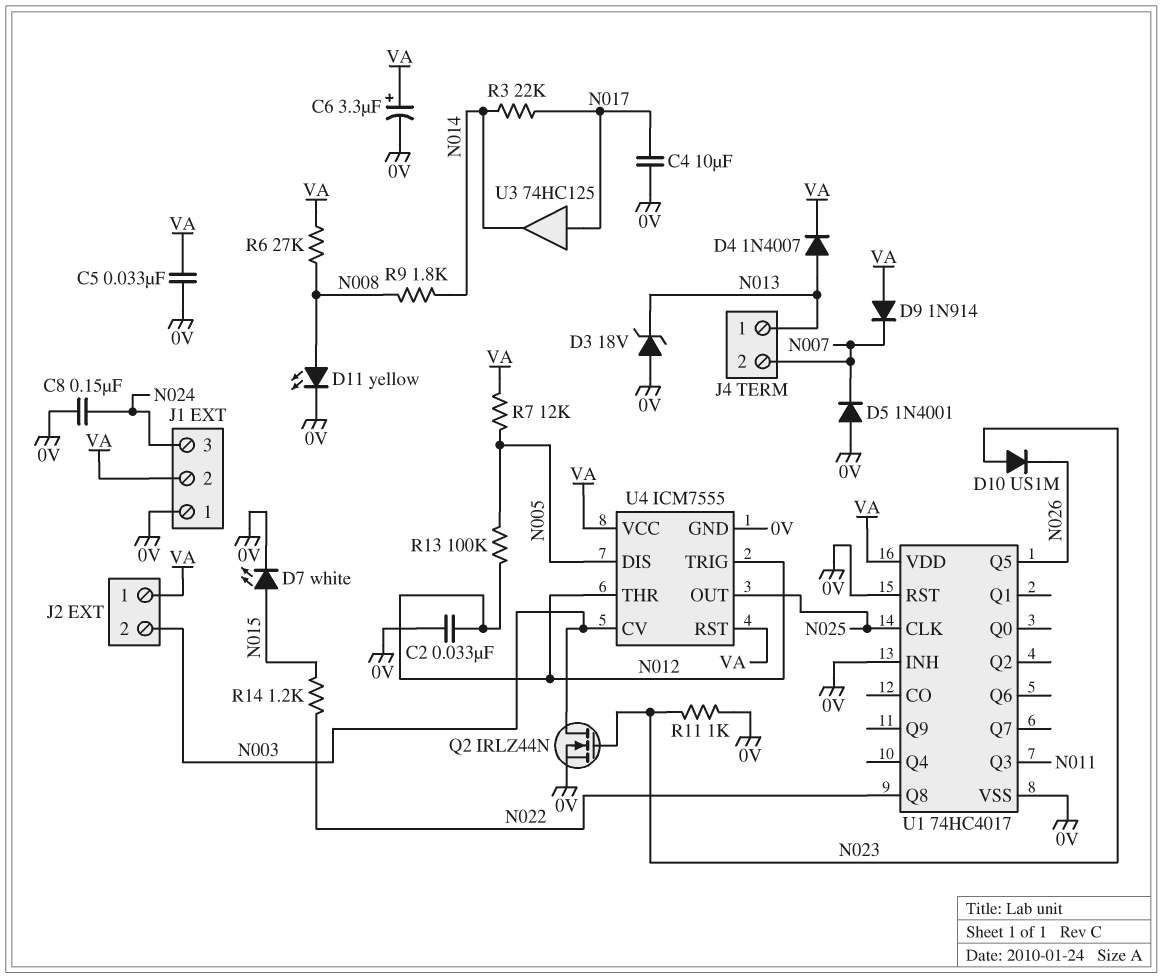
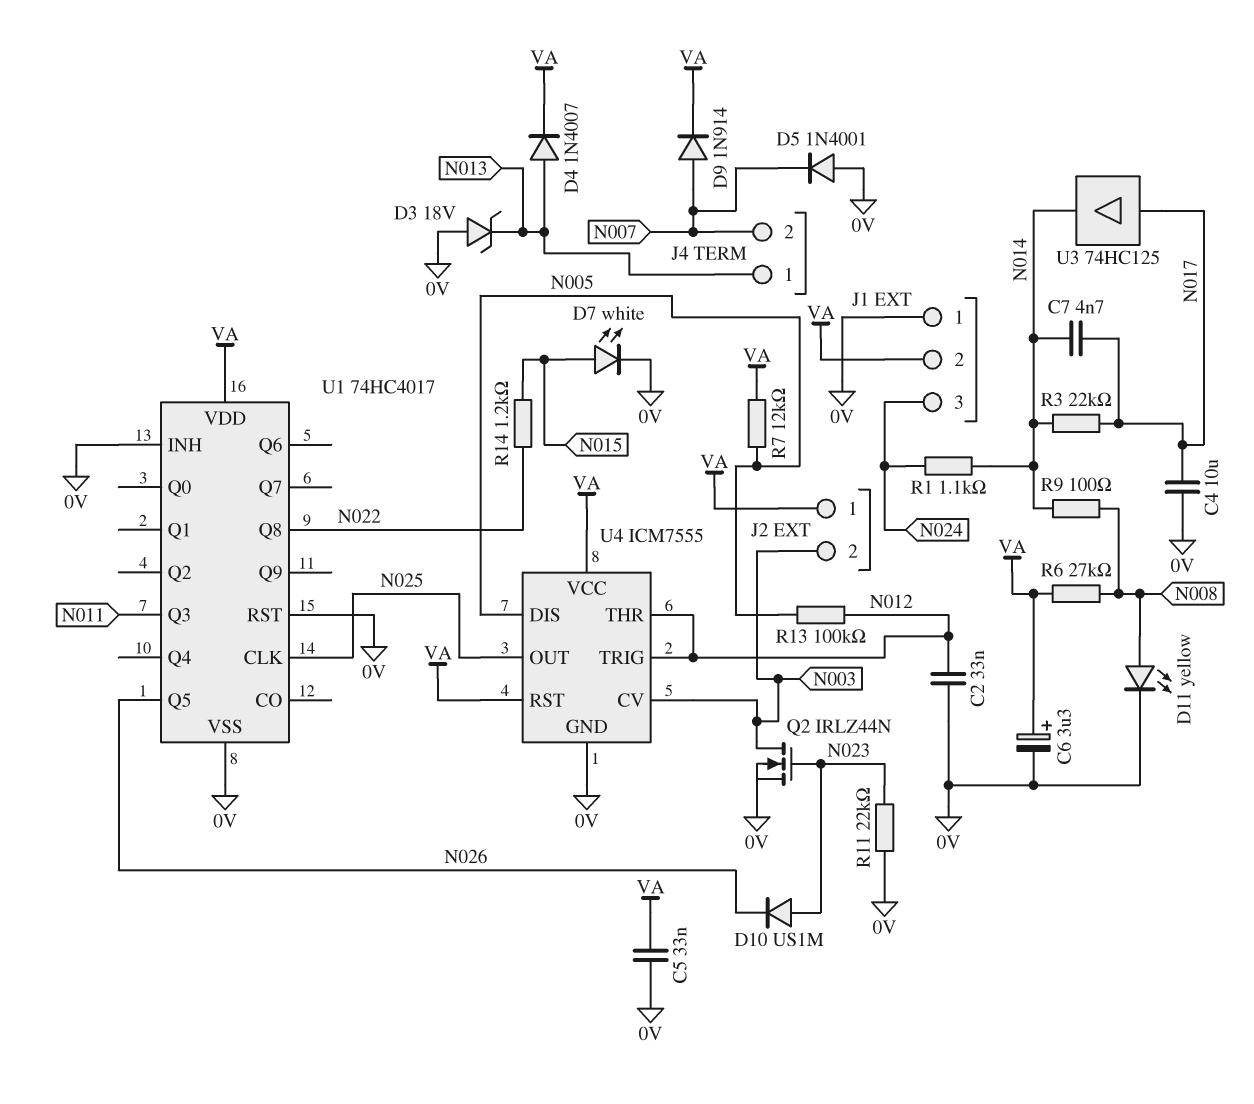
C7: none -> 4.7nF (N014, N017)
C8: 150nF (0V, N024) -> none
D9: diode 1N914 (A VA, K N007) -> diode 1N914 (A N007, K VA)
R1: none -> 1.1k (N014, N024)
R9: 1.8k (N008, N014) -> 100 (N008, N014)
R11: 1k (0V, N023) -> 22k (0V, N023)

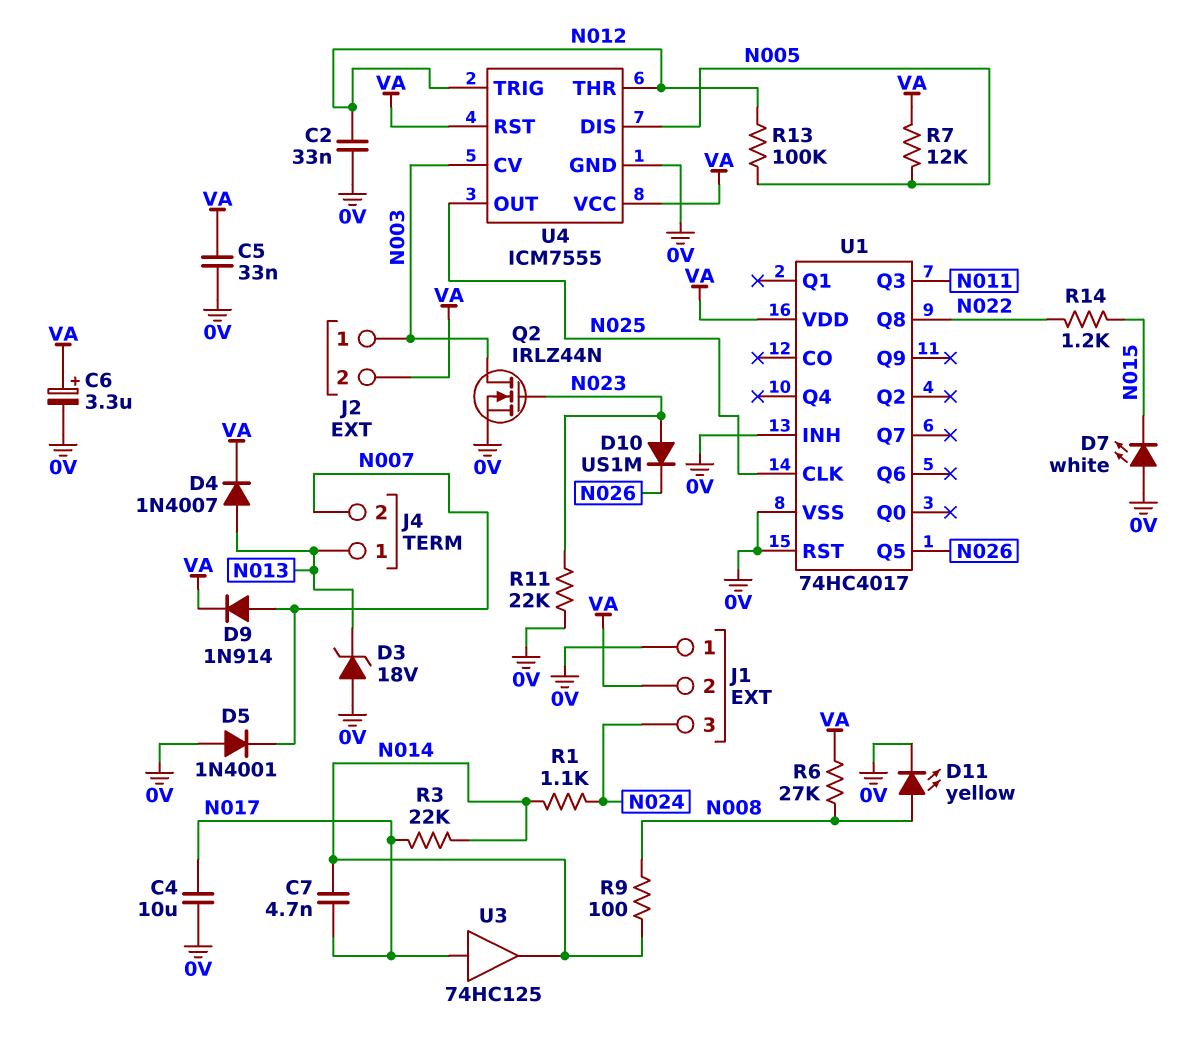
D7: LED white (A N015, K 0V) -> LED white (A 0V, K N015)
J2 pin 1: VA -> N003
J2 pin 2: N003 -> VA

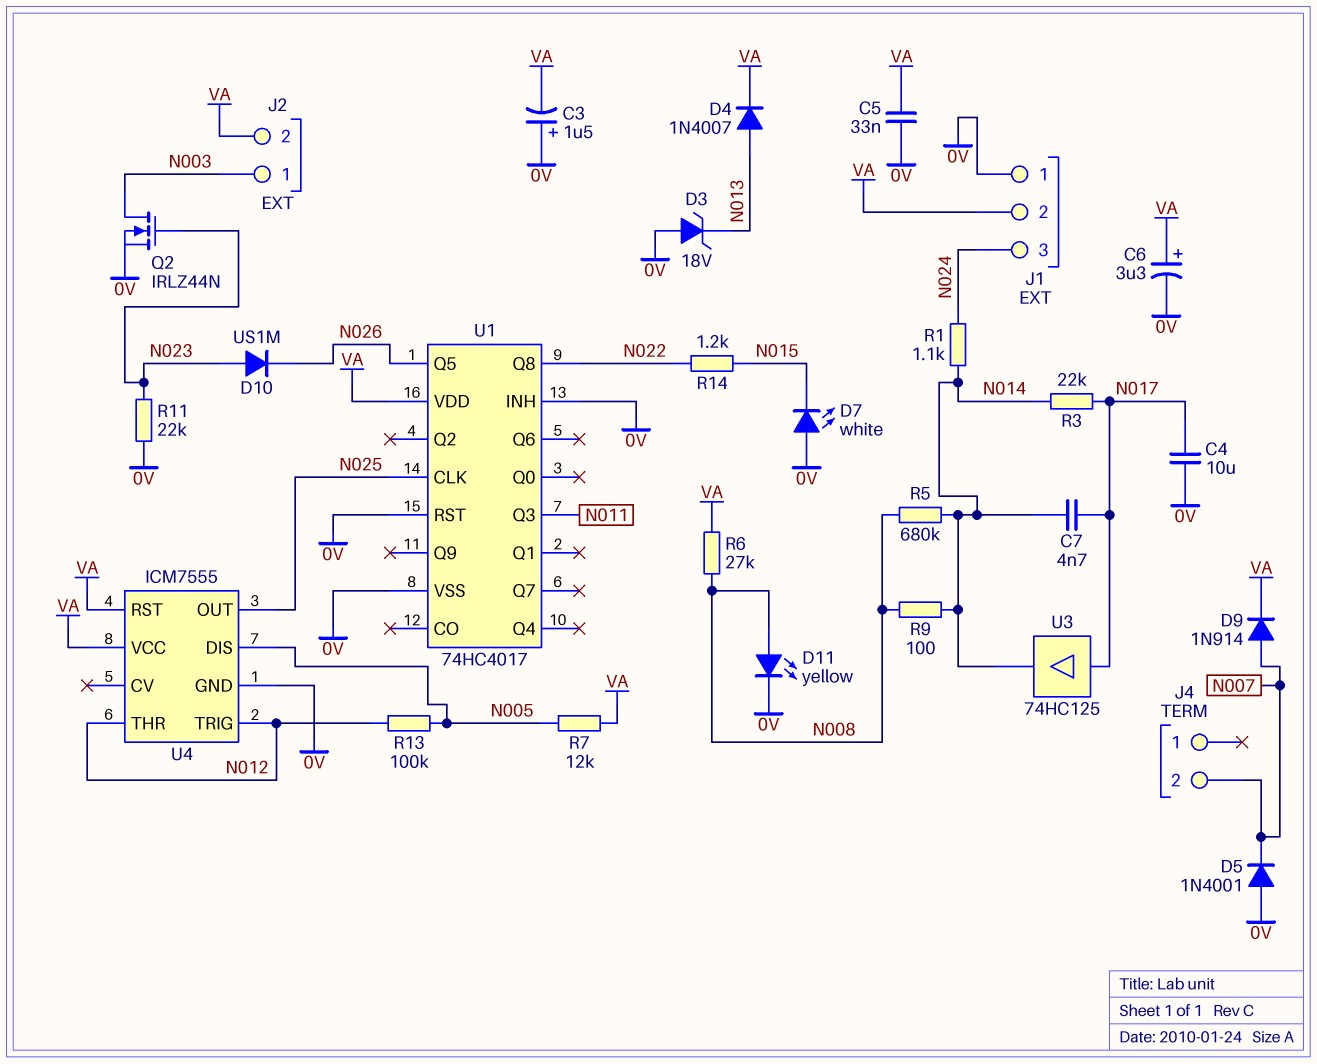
C2: 33nF (0V, N012) -> none
C3: none -> 1.5uF (plus 0V, minus VA)
J4 pin 1: N013 -> none
R5: none -> 680k (N008, N014)
U4 pin CV: N003 -> none

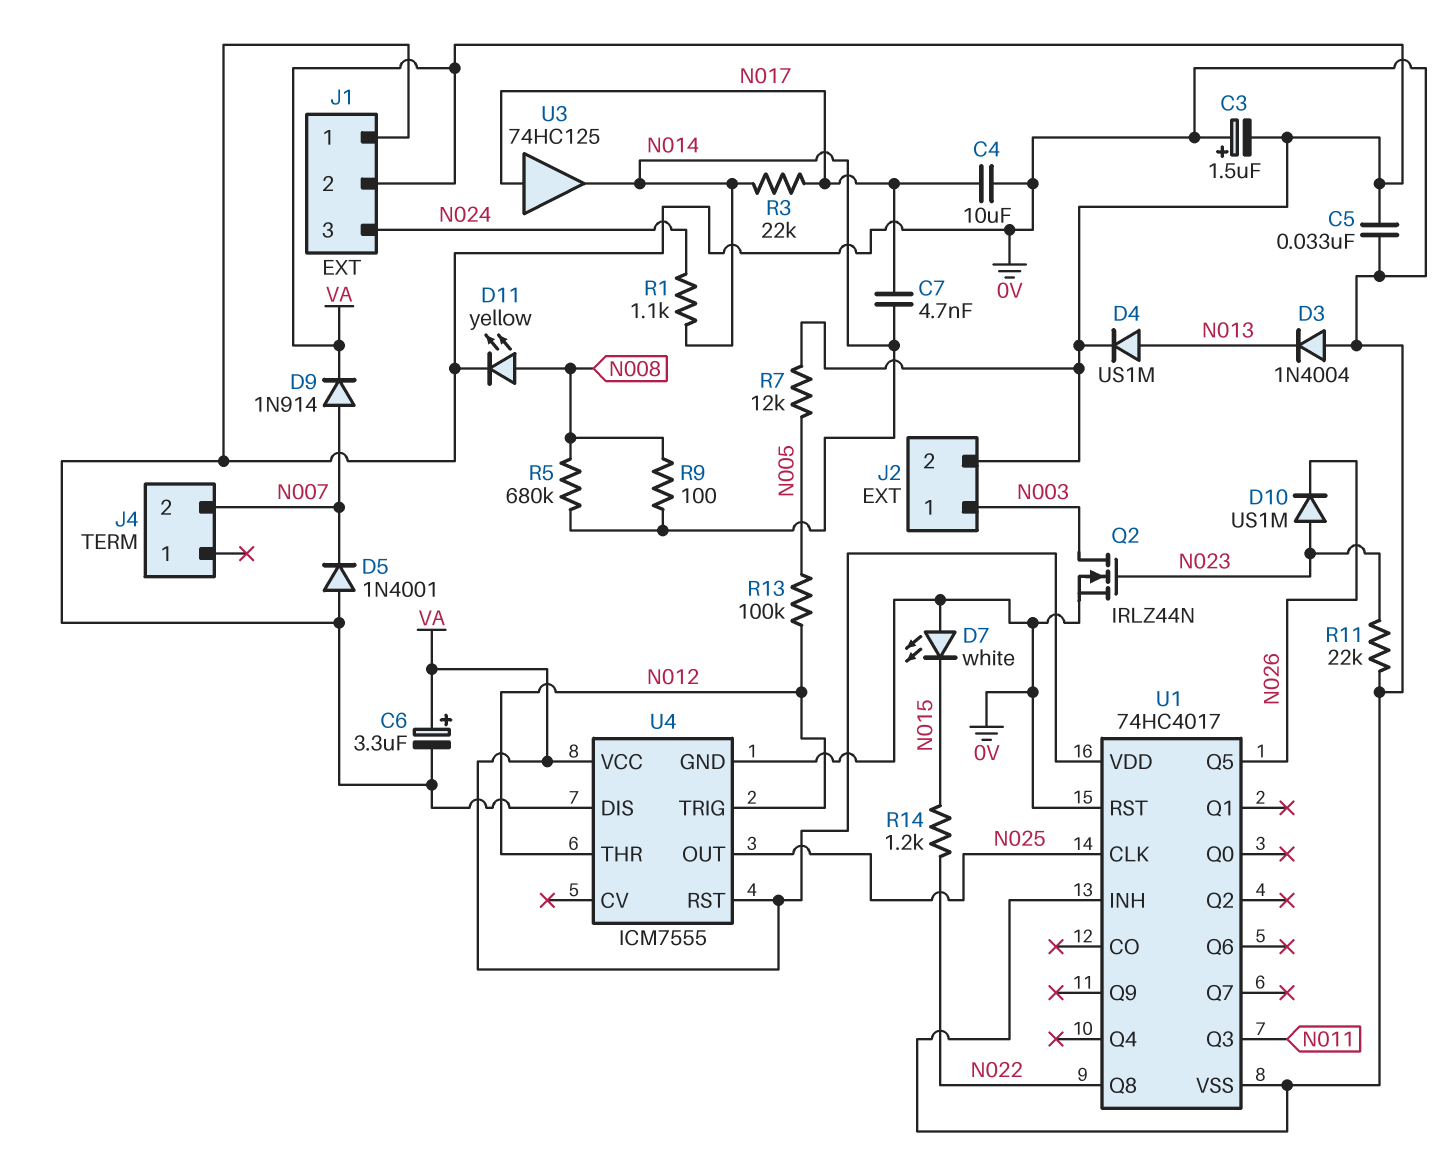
D3: zener 18V (A 0V, K N013) -> diode 1N4004 (A 0V, K N013)
D4: diode 1N4007 (A N013, K VA) -> diode US1M (A N013, K VA)
R6: 27k (N008, VA) -> none
U4 pin DIS: N005 -> 0V

